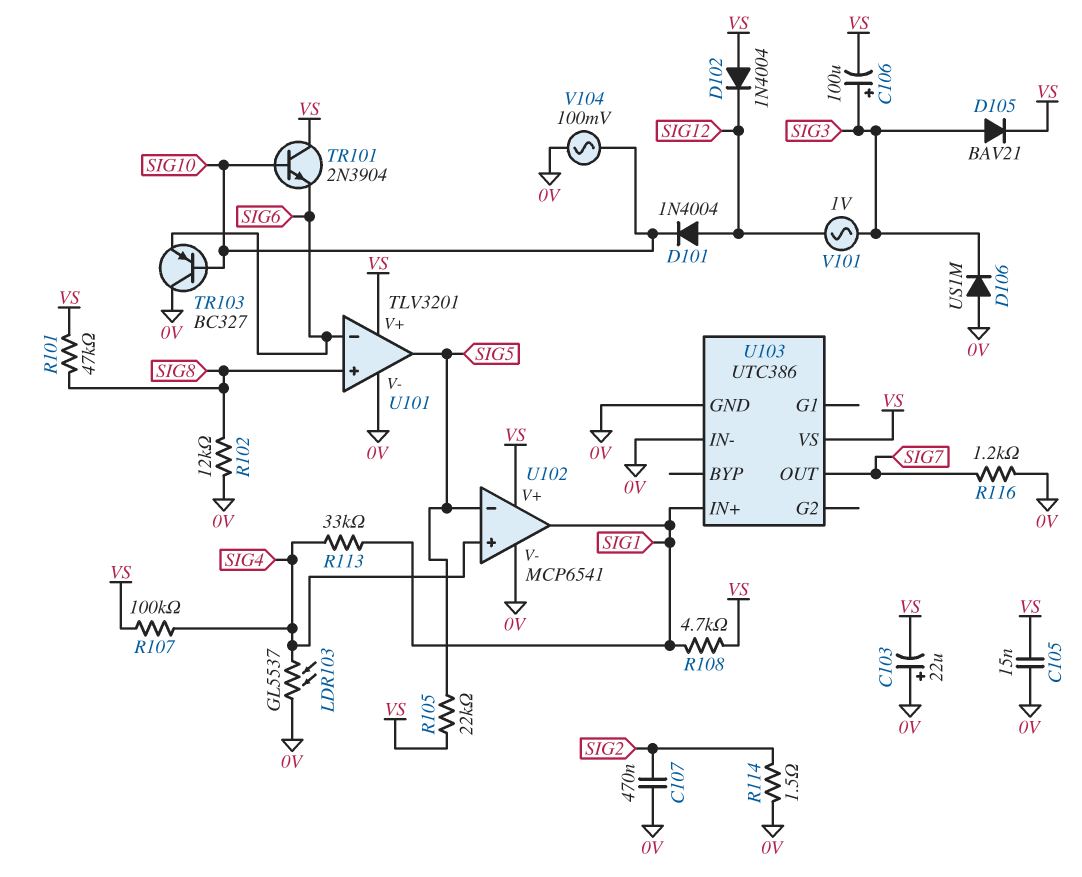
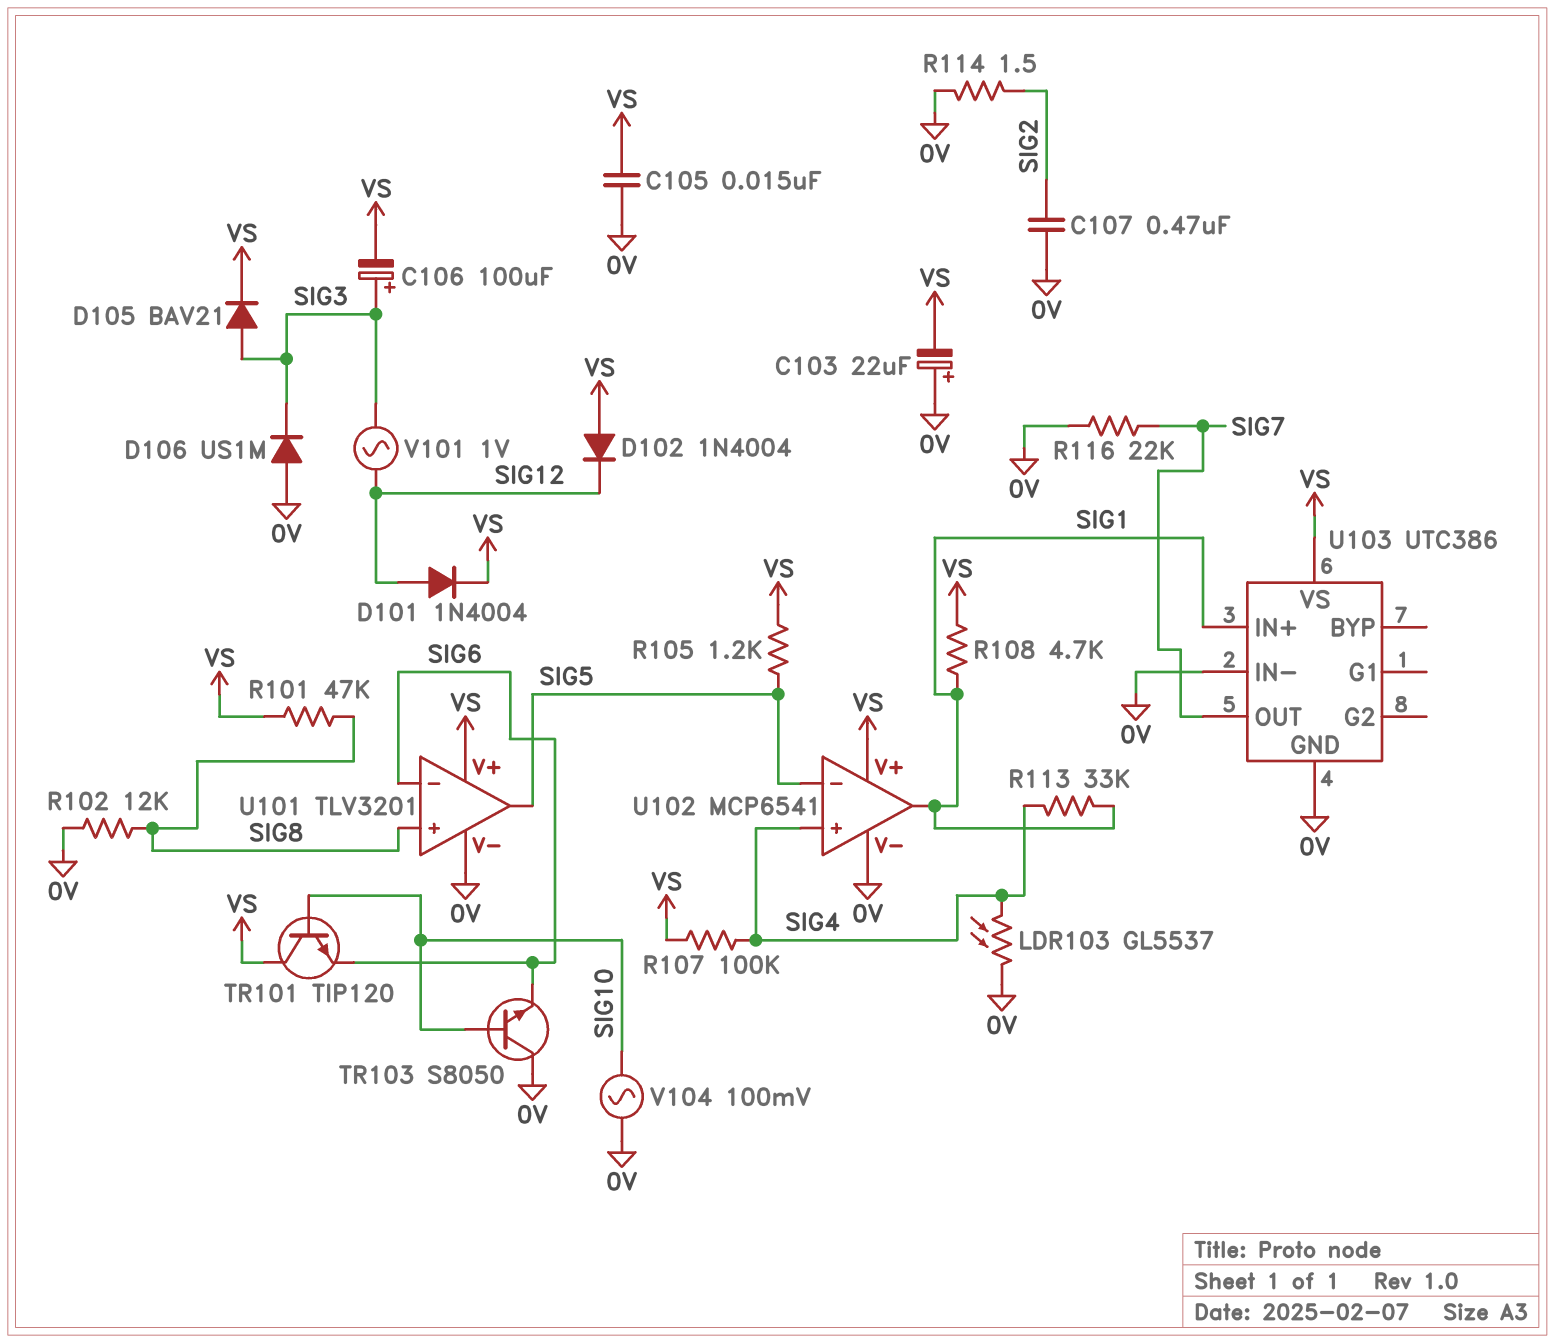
D101: diode 1N4004 (A SIG12, K SIG10) -> diode 1N4004 (A SIG12, K VS)
R105: 22k (SIG5, VS) -> 1.2k (SIG5, VS)
R116: 1.2k (0V, SIG7) -> 22k (0V, SIG7)
TR101: NPN 2N3904 (B SIG10, C VS, E SIG6) -> NPN TIP120 (B SIG10, C VS, E SIG6)
TR103: PNP BC327 (B SIG10, C 0V, E SIG6) -> NPN S8050 (B SIG10, C 0V, E SIG6)

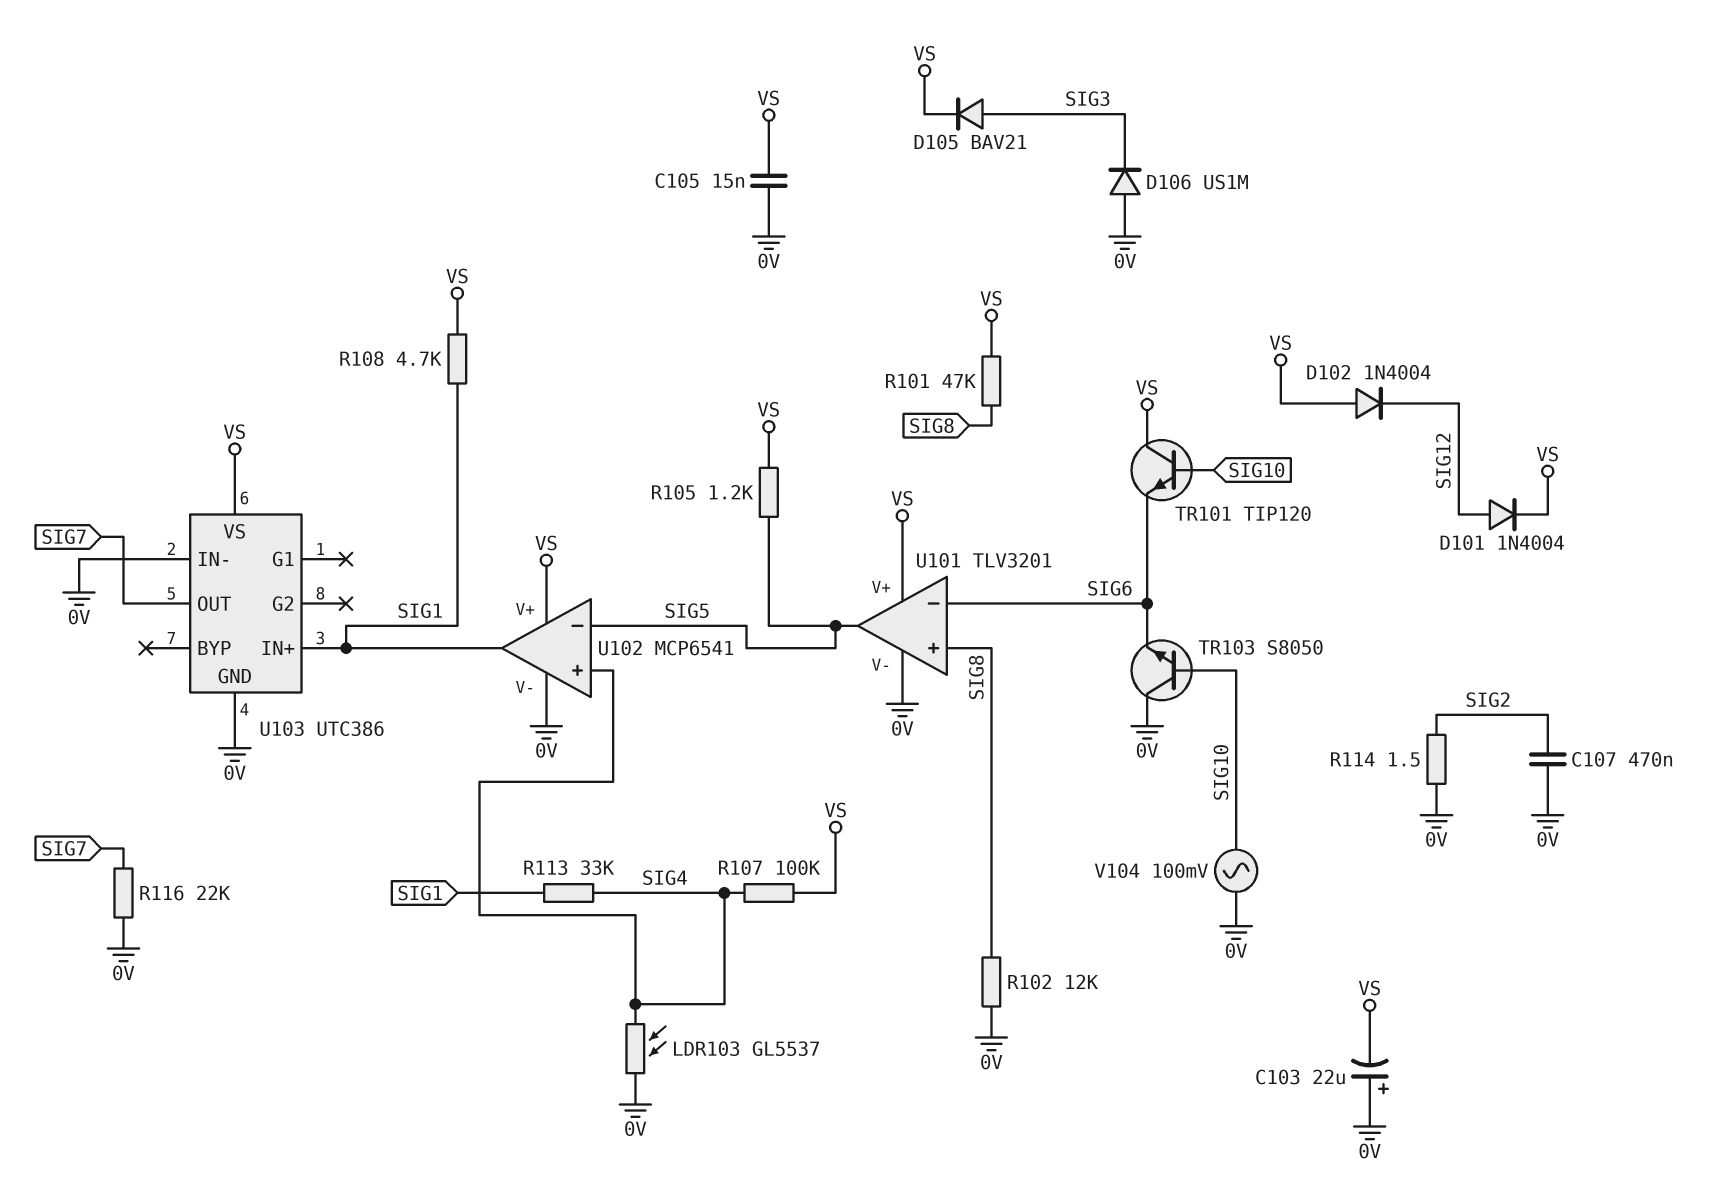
C106: 100uF (plus SIG3, minus VS) -> none
V101: AC 1V (SIG3, SIG12) -> none

